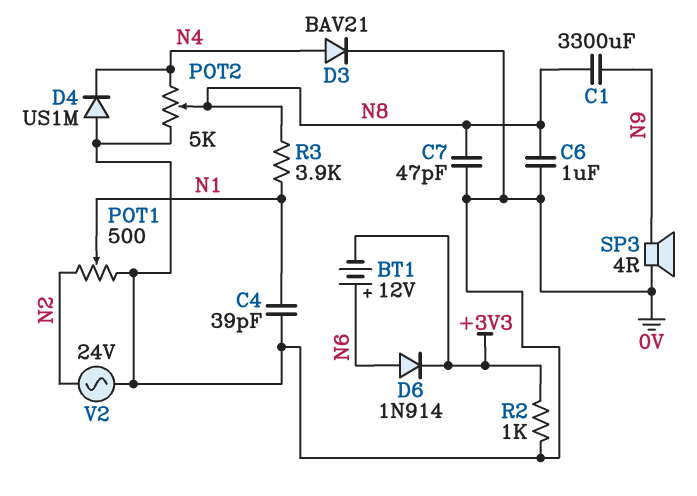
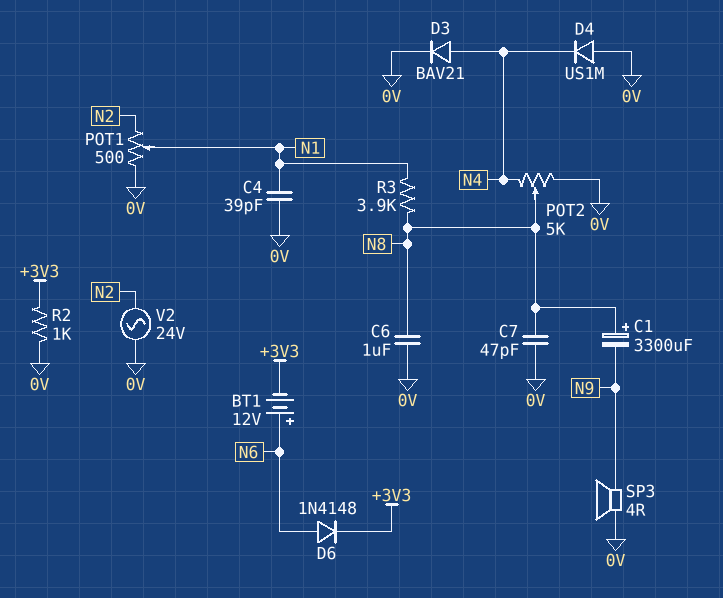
C1: 3300uF (N8, N9) -> 3300uF (plus N8, minus N9)
D6: diode 1N914 (A N6, K +3V3) -> diode 1N4148 (A N6, K +3V3)

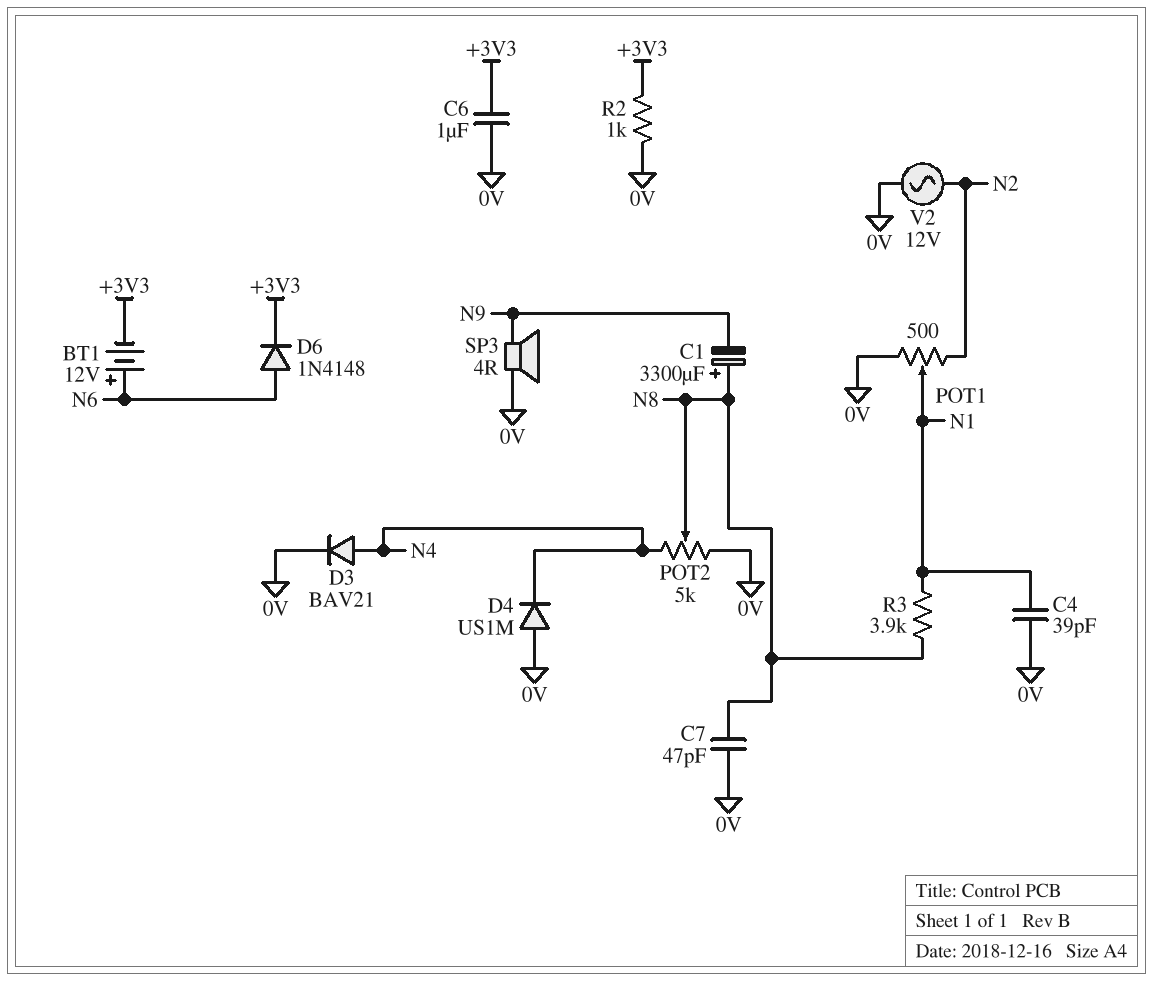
C6: 1uF (0V, N8) -> 1uF (+3V3, 0V)
V2: AC 24V (0V, N2) -> AC 12V (0V, N2)

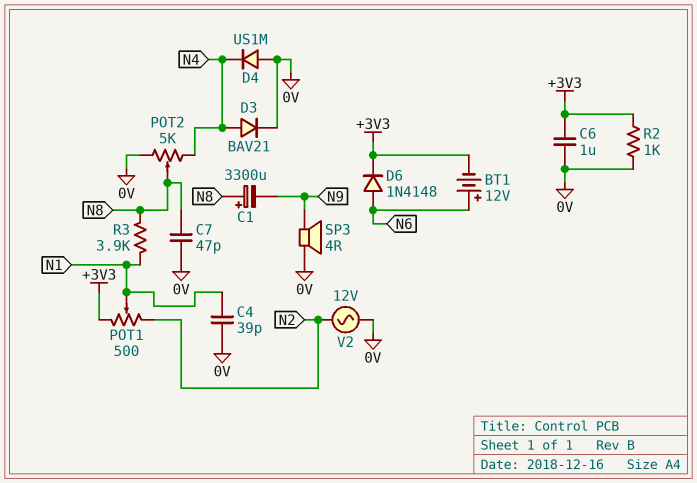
POT1: 500 (0V, N2, wiper N1) -> 500 (+3V3, N2, wiper N1)

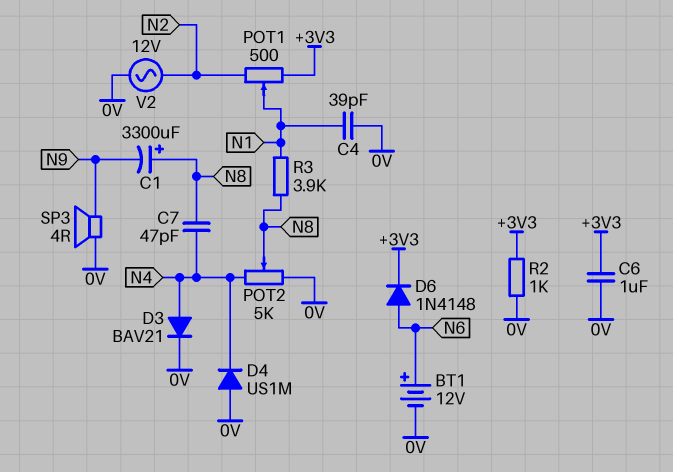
BT1: 12V (plus N6, minus +3V3) -> 12V (plus N6, minus 0V)
C7: 47pF (0V, N8) -> 47pF (N4, N8)

